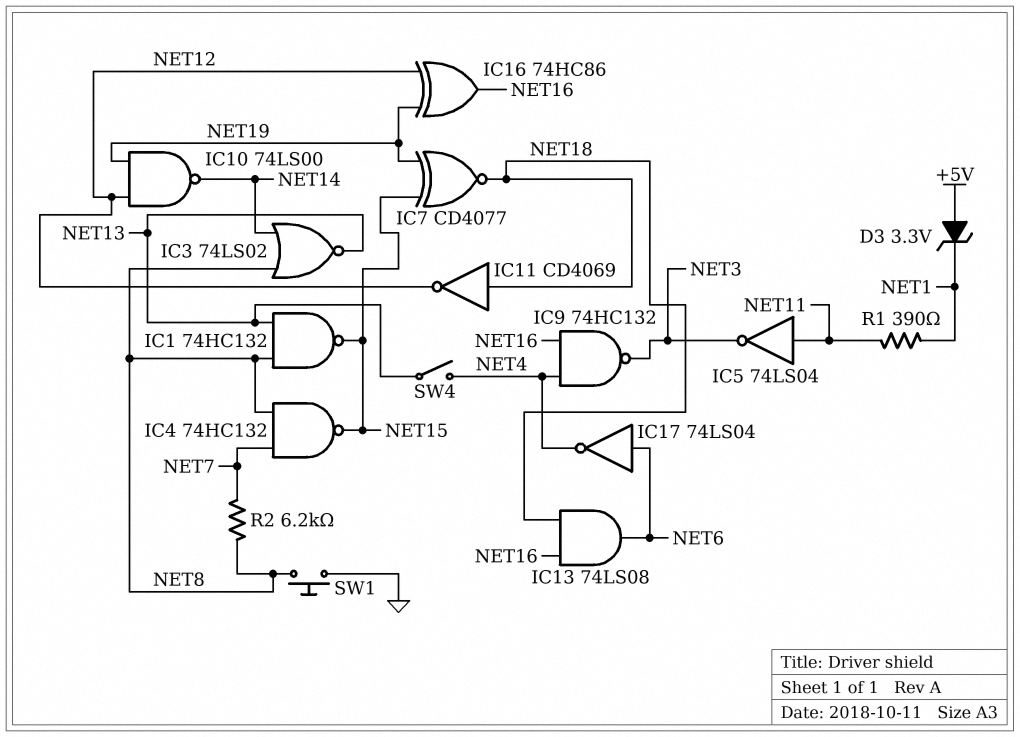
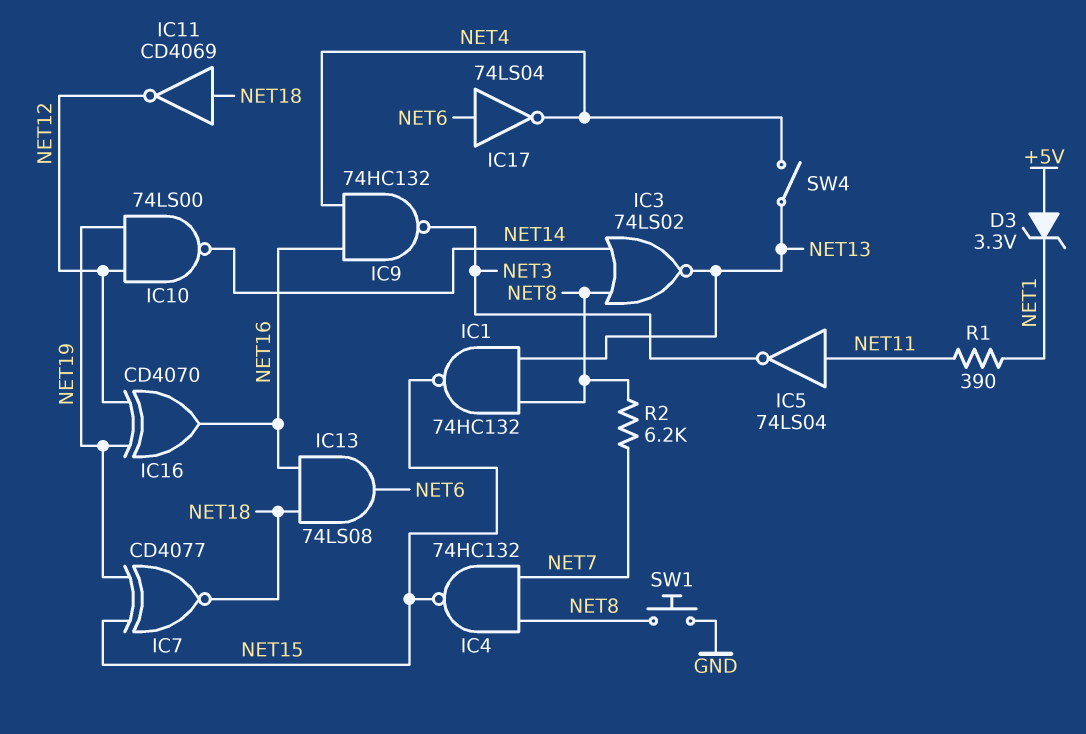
IC16: XOR 74HC86 (in NET12, in NET19, out NET16) -> XOR CD4070 (in NET12, in NET19, out NET16)

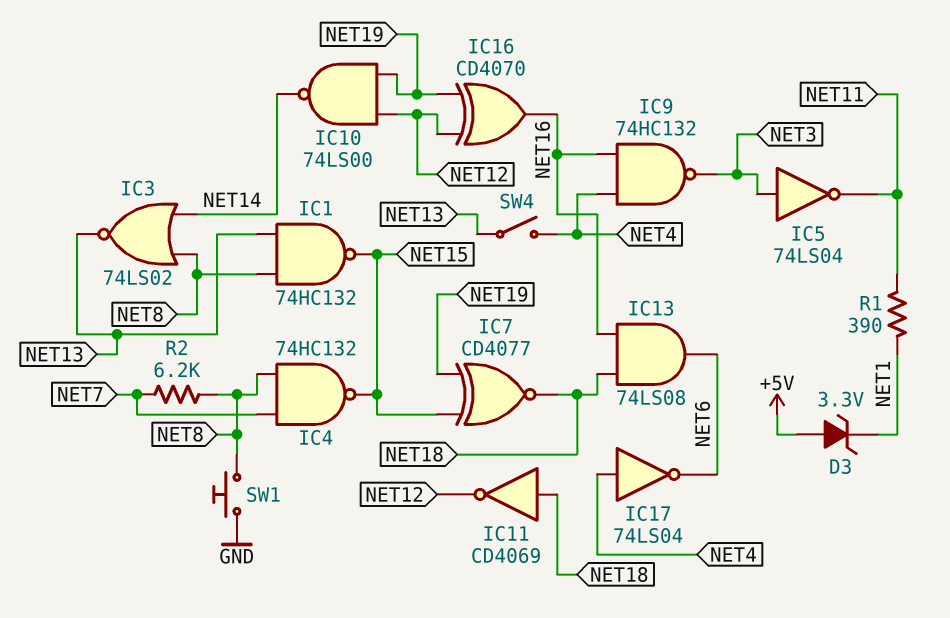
IC5: NOT 74LS04 (in NET11, out NET3) -> NOT 74LS04 (in NET3, out NET11)
IC17: NOT 74LS04 (in NET6, out NET4) -> NOT 74LS04 (in NET4, out NET6)

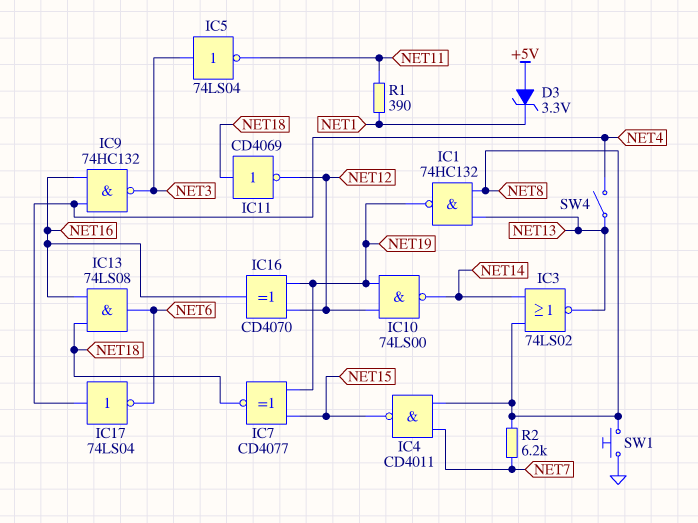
IC1: NAND 74HC132 (in NET8, in NET13, out NET15) -> NAND 74HC132 (in NET8, in NET13, out NET19)
IC4: NAND 74HC132 (in NET7, in NET8, out NET15) -> NAND CD4011 (in NET7, in NET8, out NET15)

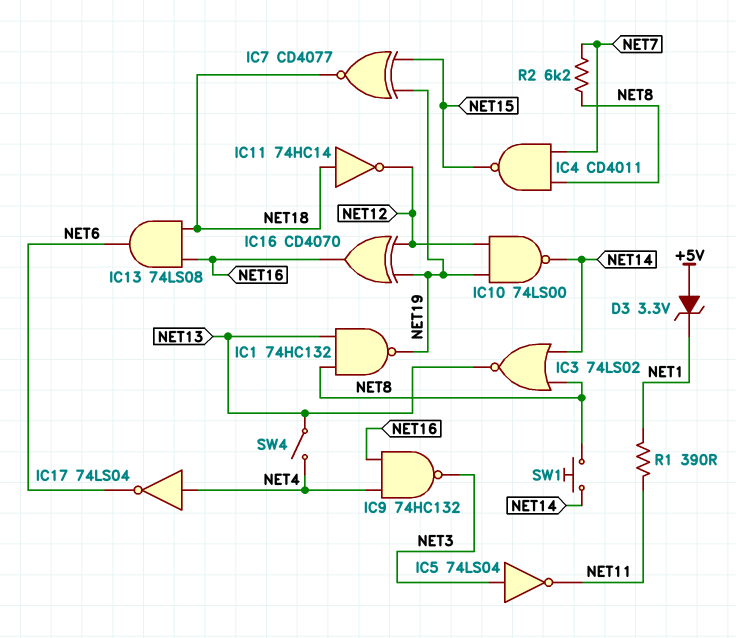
IC11: NOT CD4069 (in NET18, out NET12) -> NOT 74HC14 (in NET18, out NET12)
SW1: button (GND, NET8) -> button (NET8, NET14)

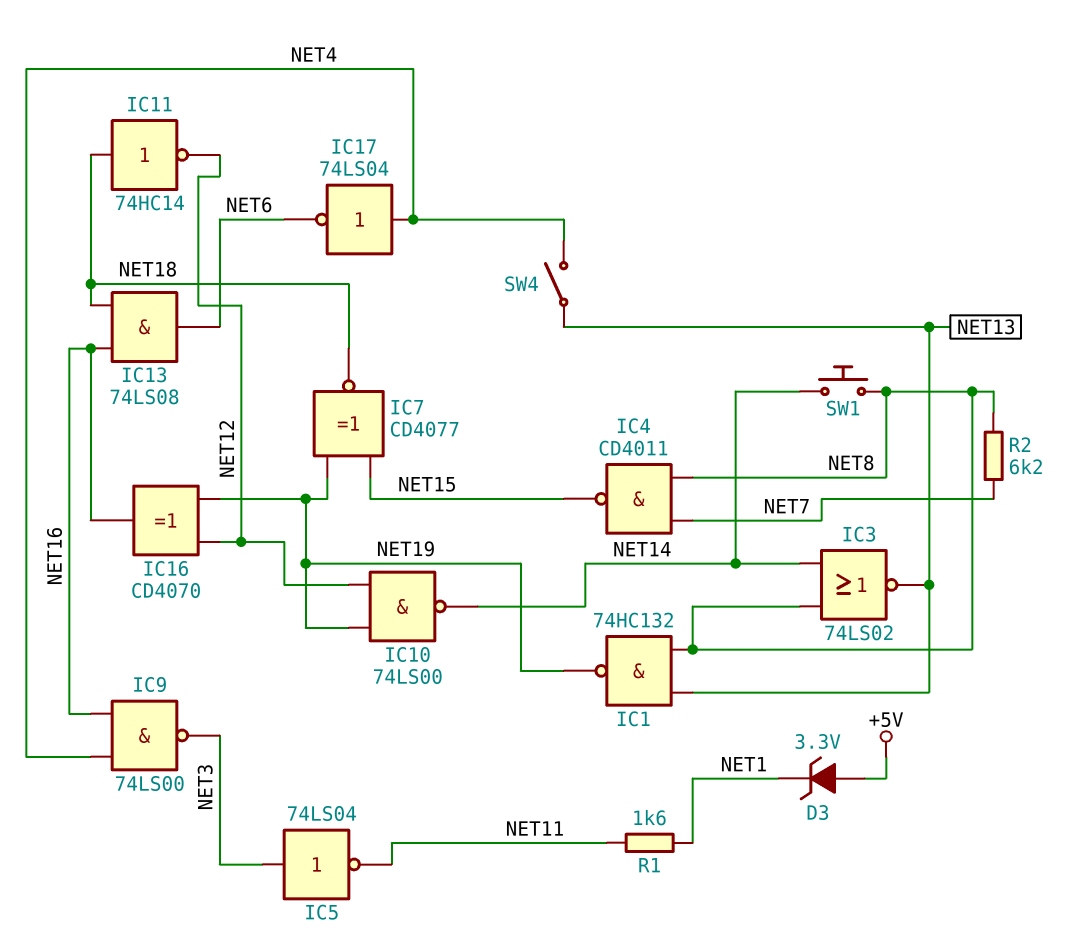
IC9: NAND 74HC132 (in NET4, in NET16, out NET3) -> NAND 74LS00 (in NET4, in NET16, out NET3)
R1: 390 (NET1, NET11) -> 1.6k (NET1, NET11)

